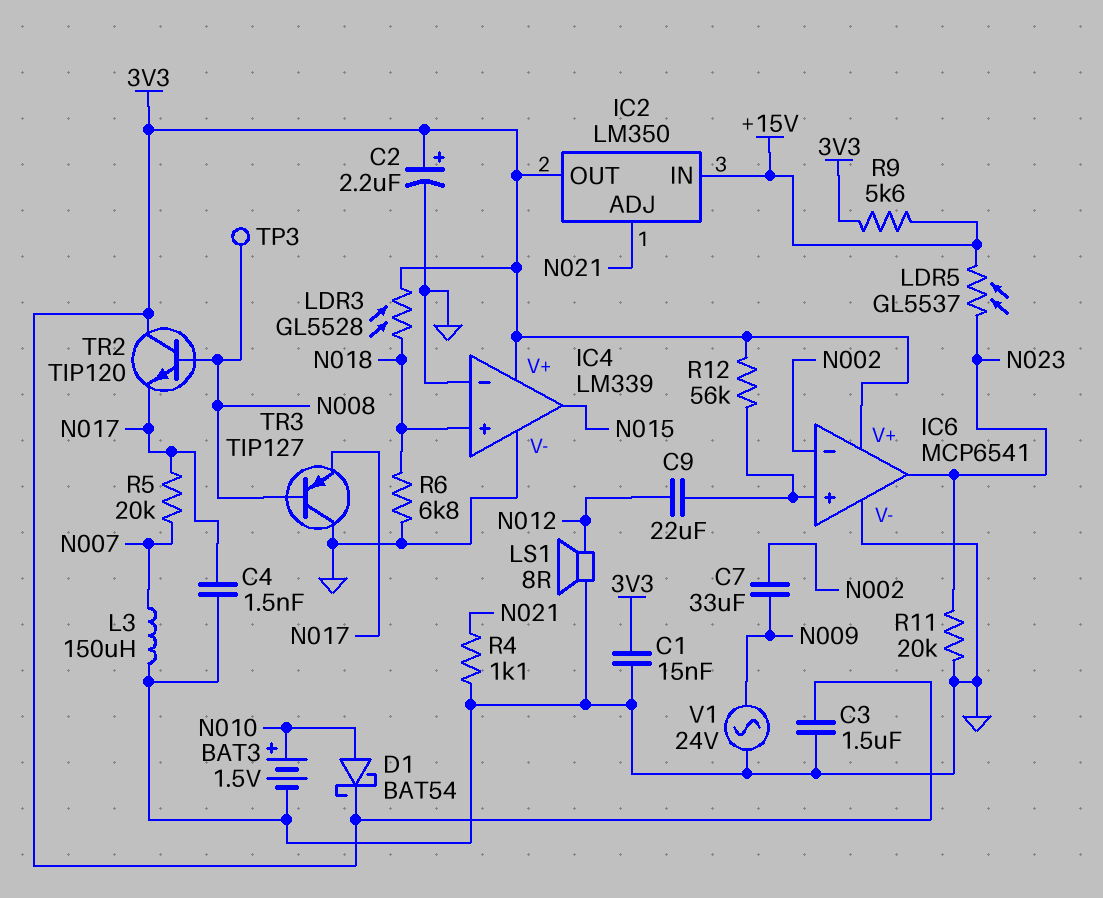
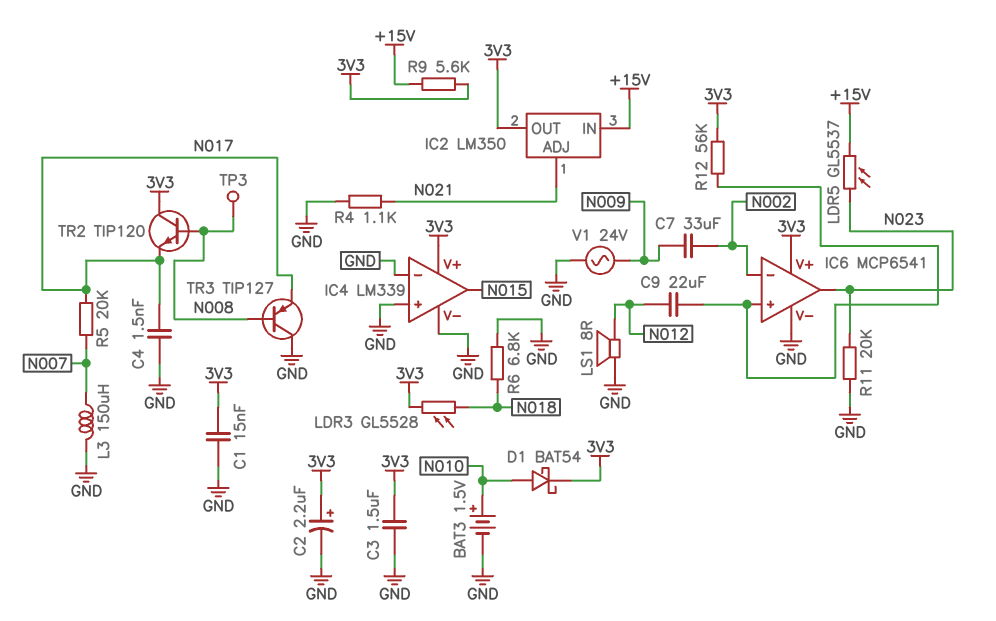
IC4 pin in+: N018 -> GND

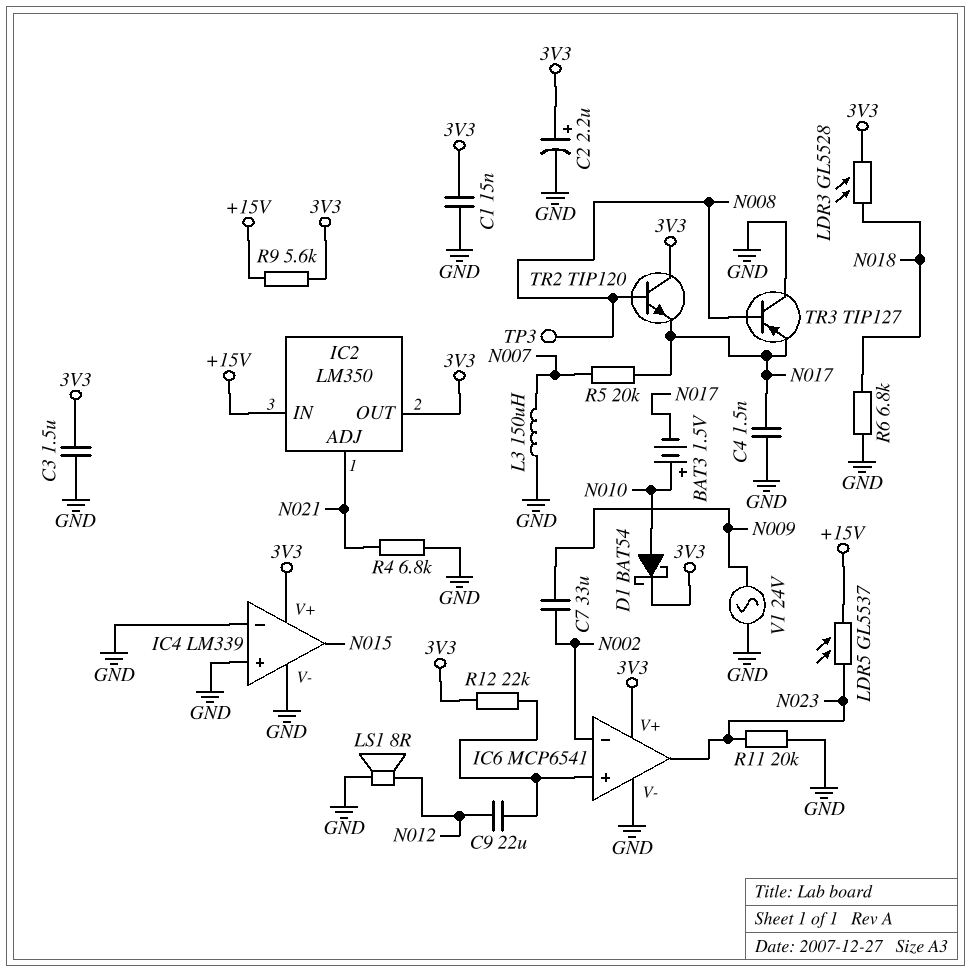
BAT3: 1.5V (plus N010, minus GND) -> 1.5V (plus N010, minus N017)
R4: 1.1k (GND, N021) -> 6.8k (GND, N021)
R12: 56k (3V3, IC6/in+) -> 22k (3V3, IC6/in+)

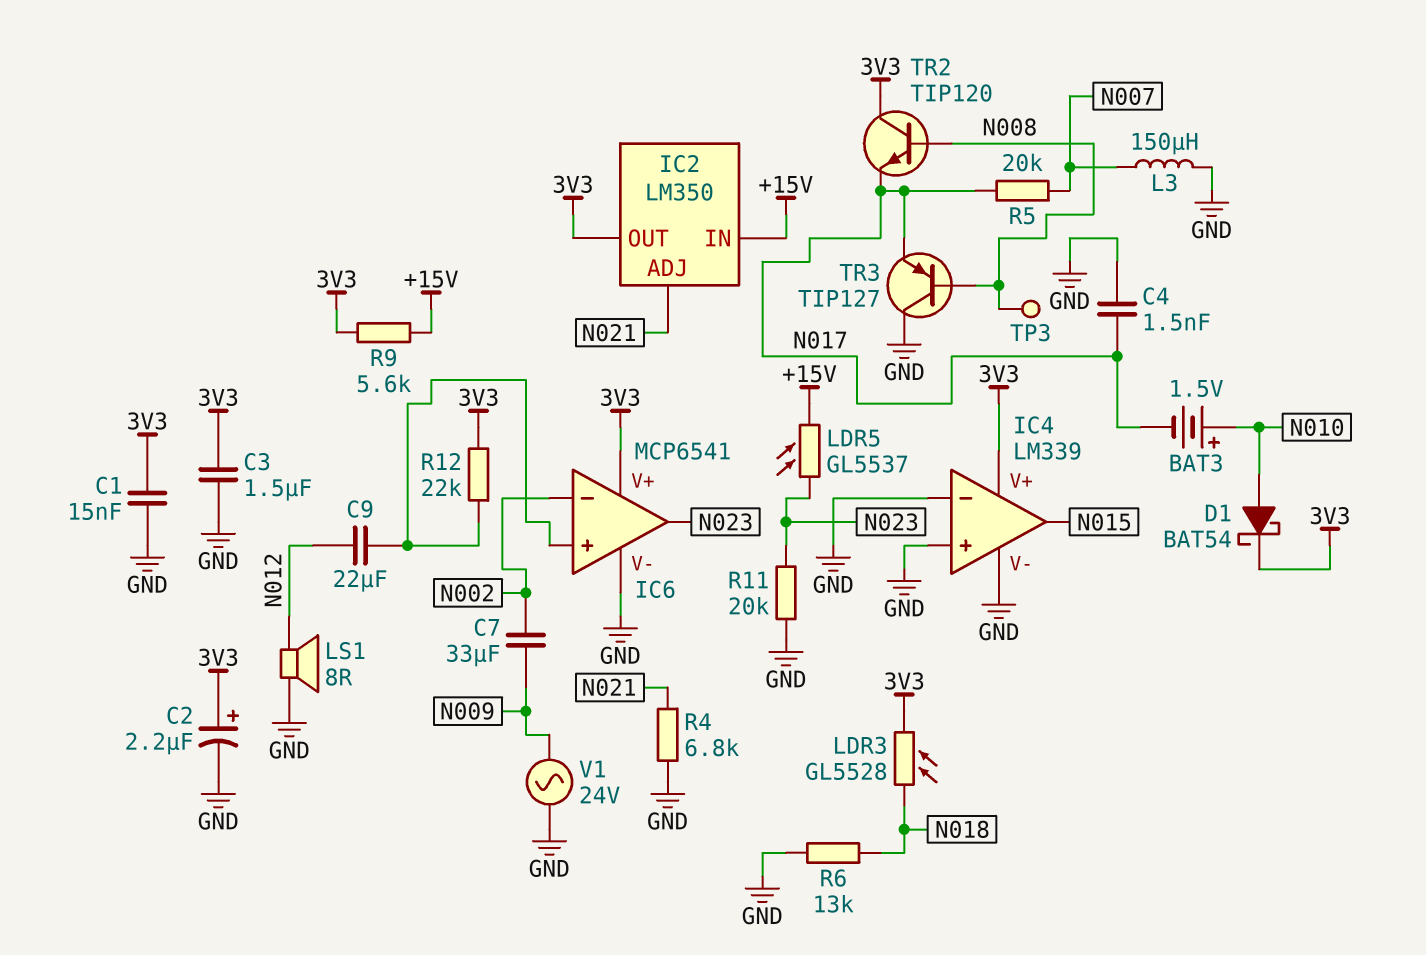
R6: 6.8k (GND, N018) -> 13k (GND, N018)

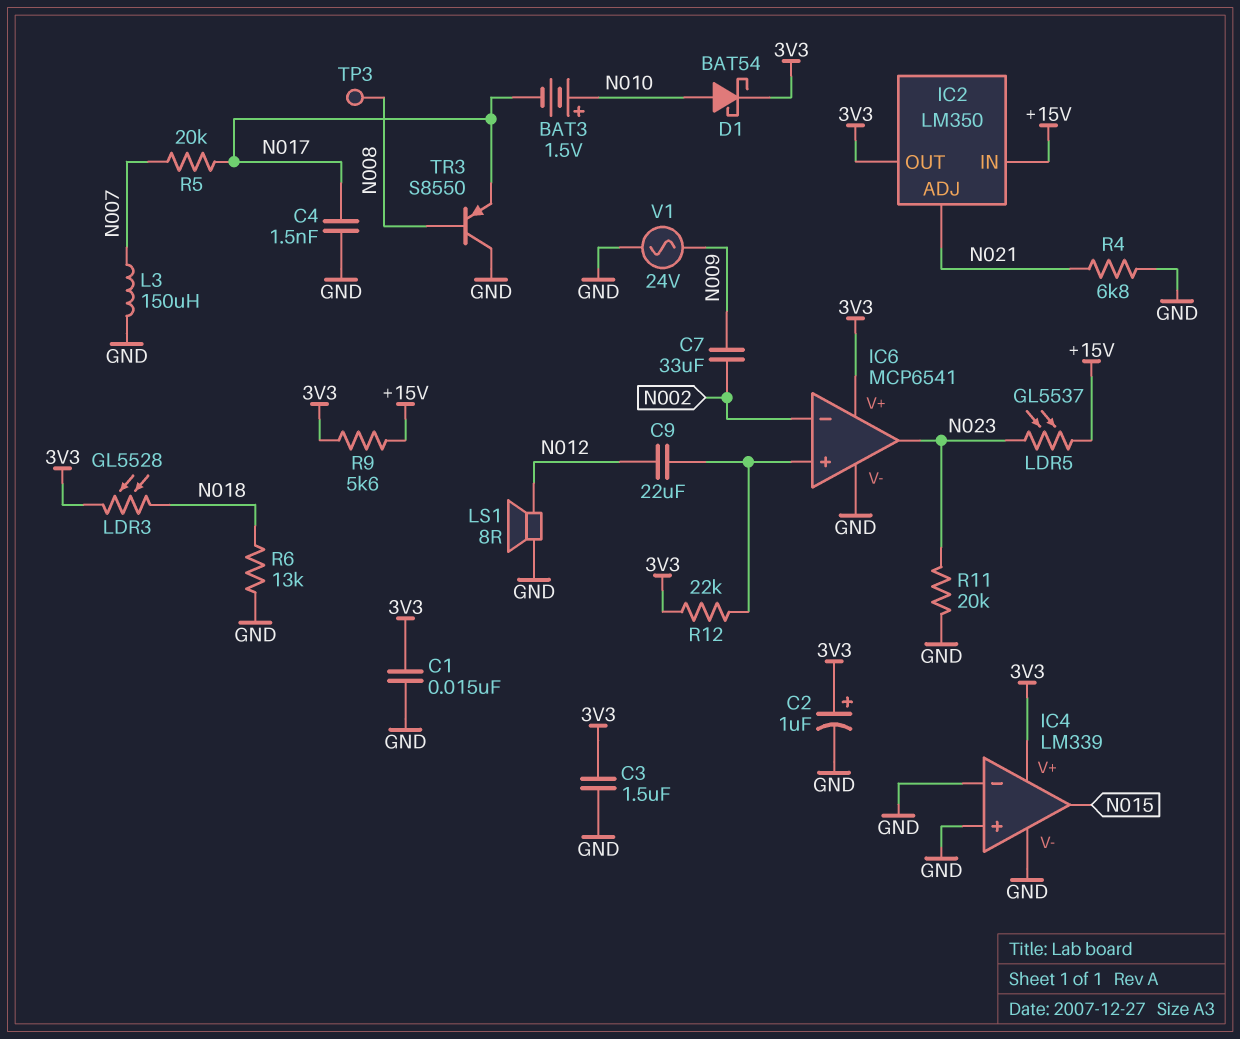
C2: 2.2uF (plus 3V3, minus GND) -> 1uF (plus 3V3, minus GND)
TR2: NPN TIP120 (B N008, C 3V3, E N017) -> none
TR3: PNP TIP127 (B N008, C GND, E N017) -> PNP S8550 (B N008, C GND, E N017)

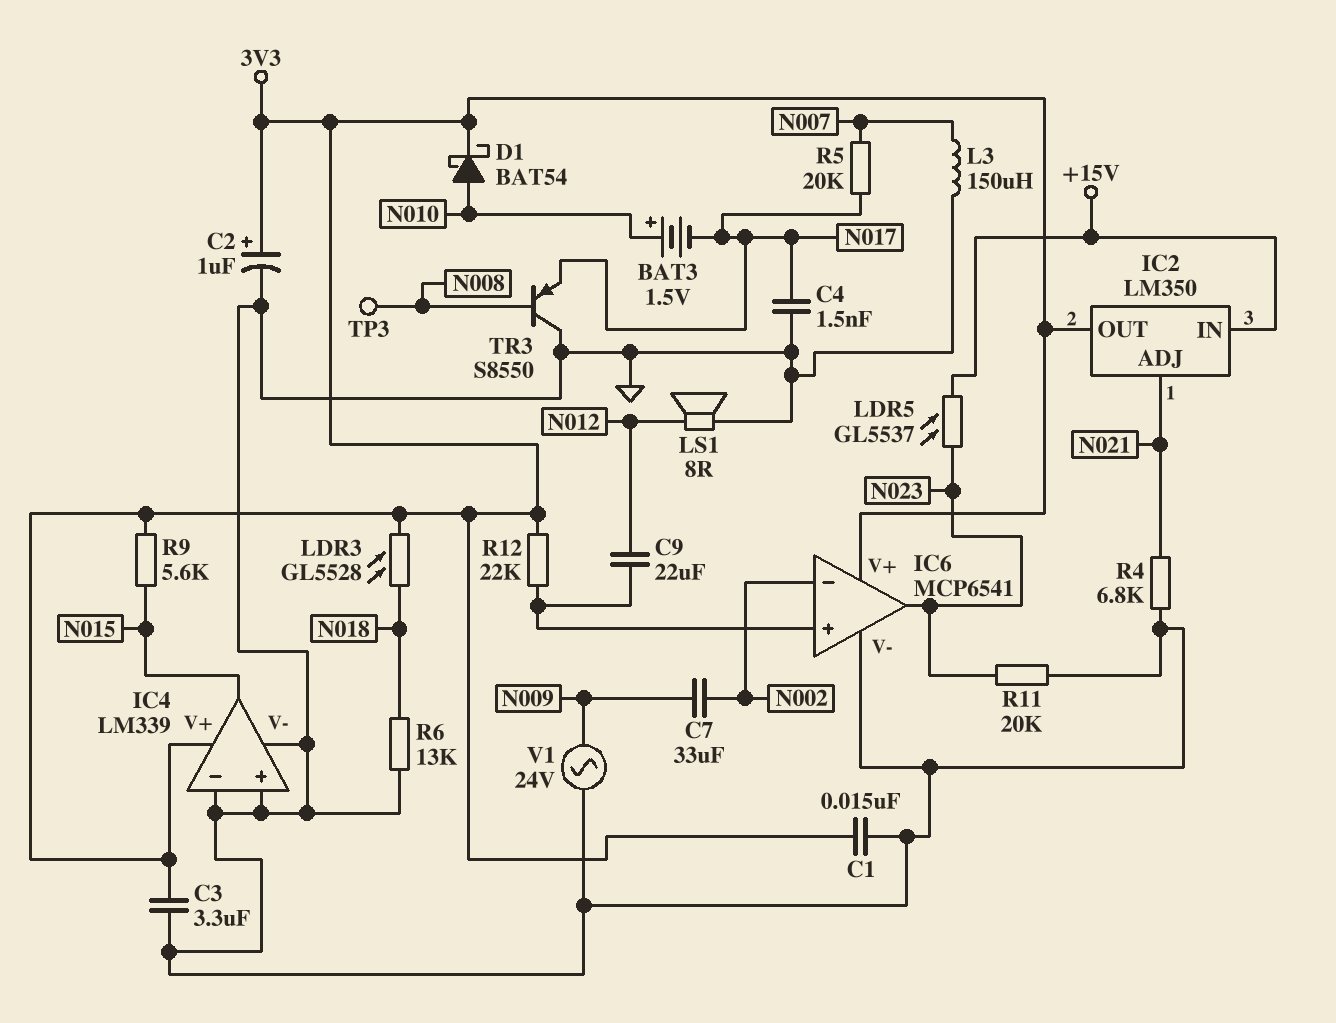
C3: 1.5uF (3V3, GND) -> 3.3uF (3V3, GND)
R9: 5.6k (+15V, 3V3) -> 5.6k (3V3, N015)

